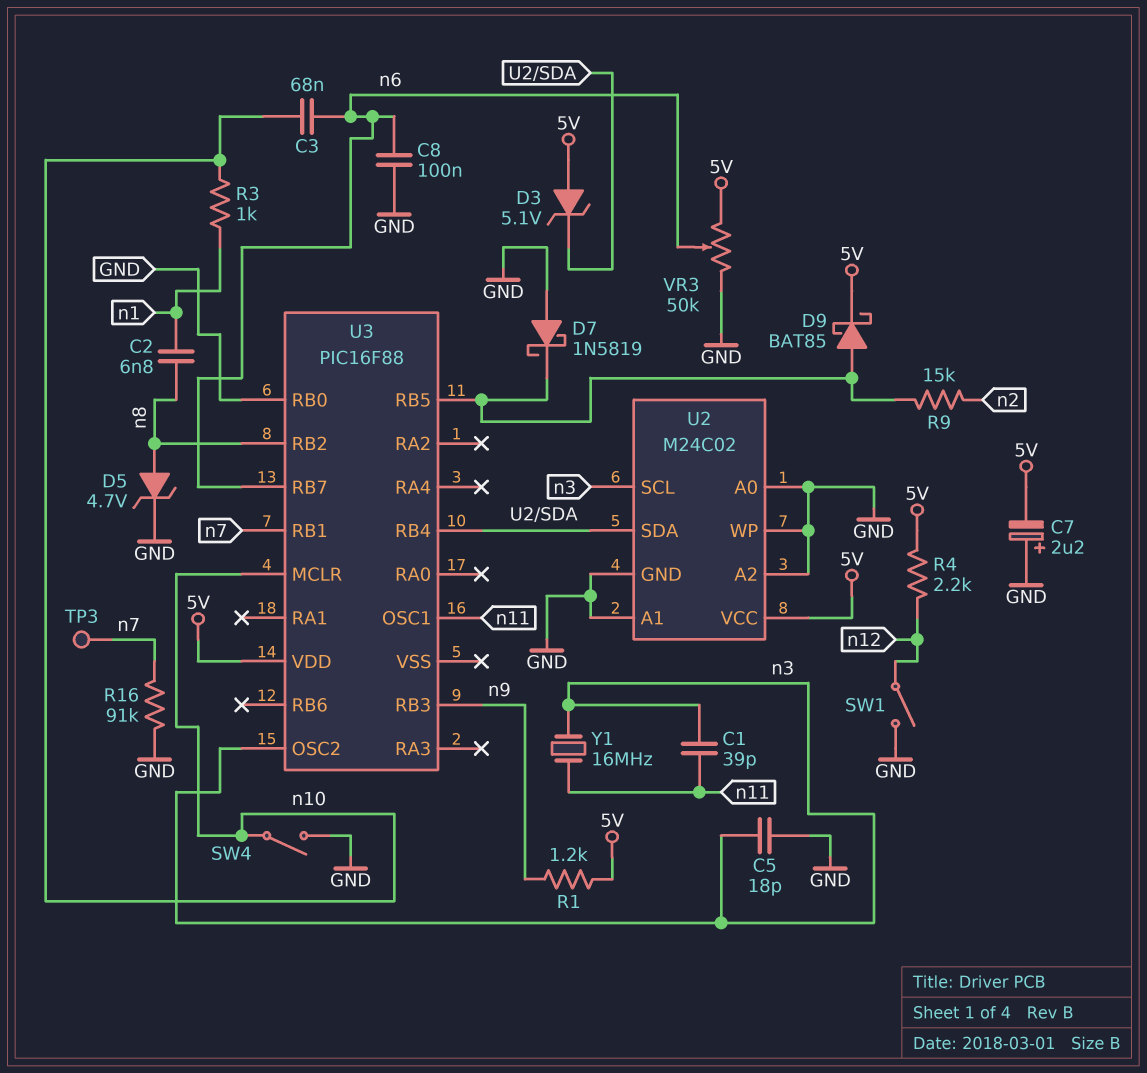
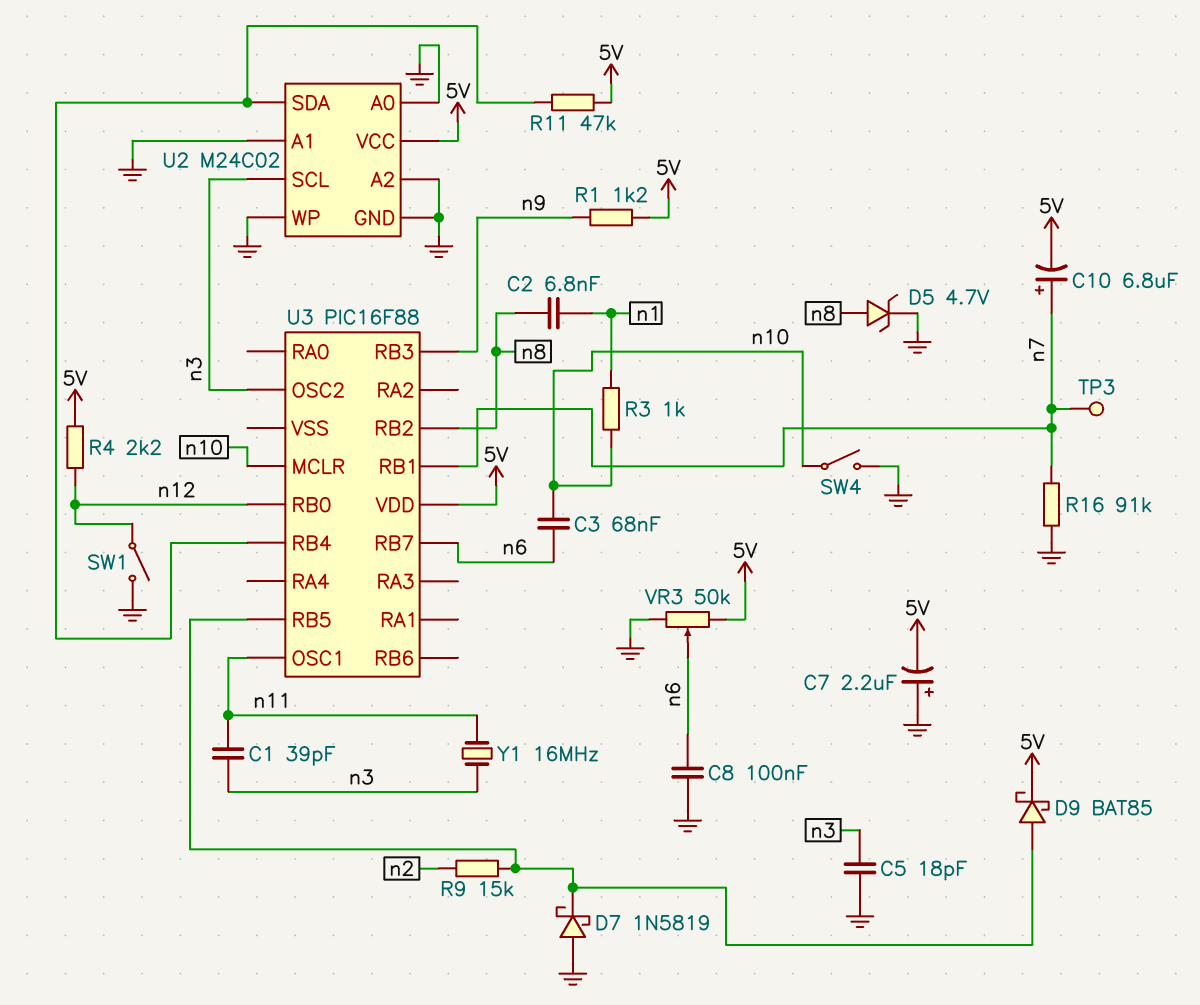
C10: none -> 6.8uF (plus n7, minus 5V)
D3: zener 5.1V (A 5V, K U2/SDA) -> none
R11: none -> 47k (5V, U2/SDA)
U3 pin RB0: GND -> n12

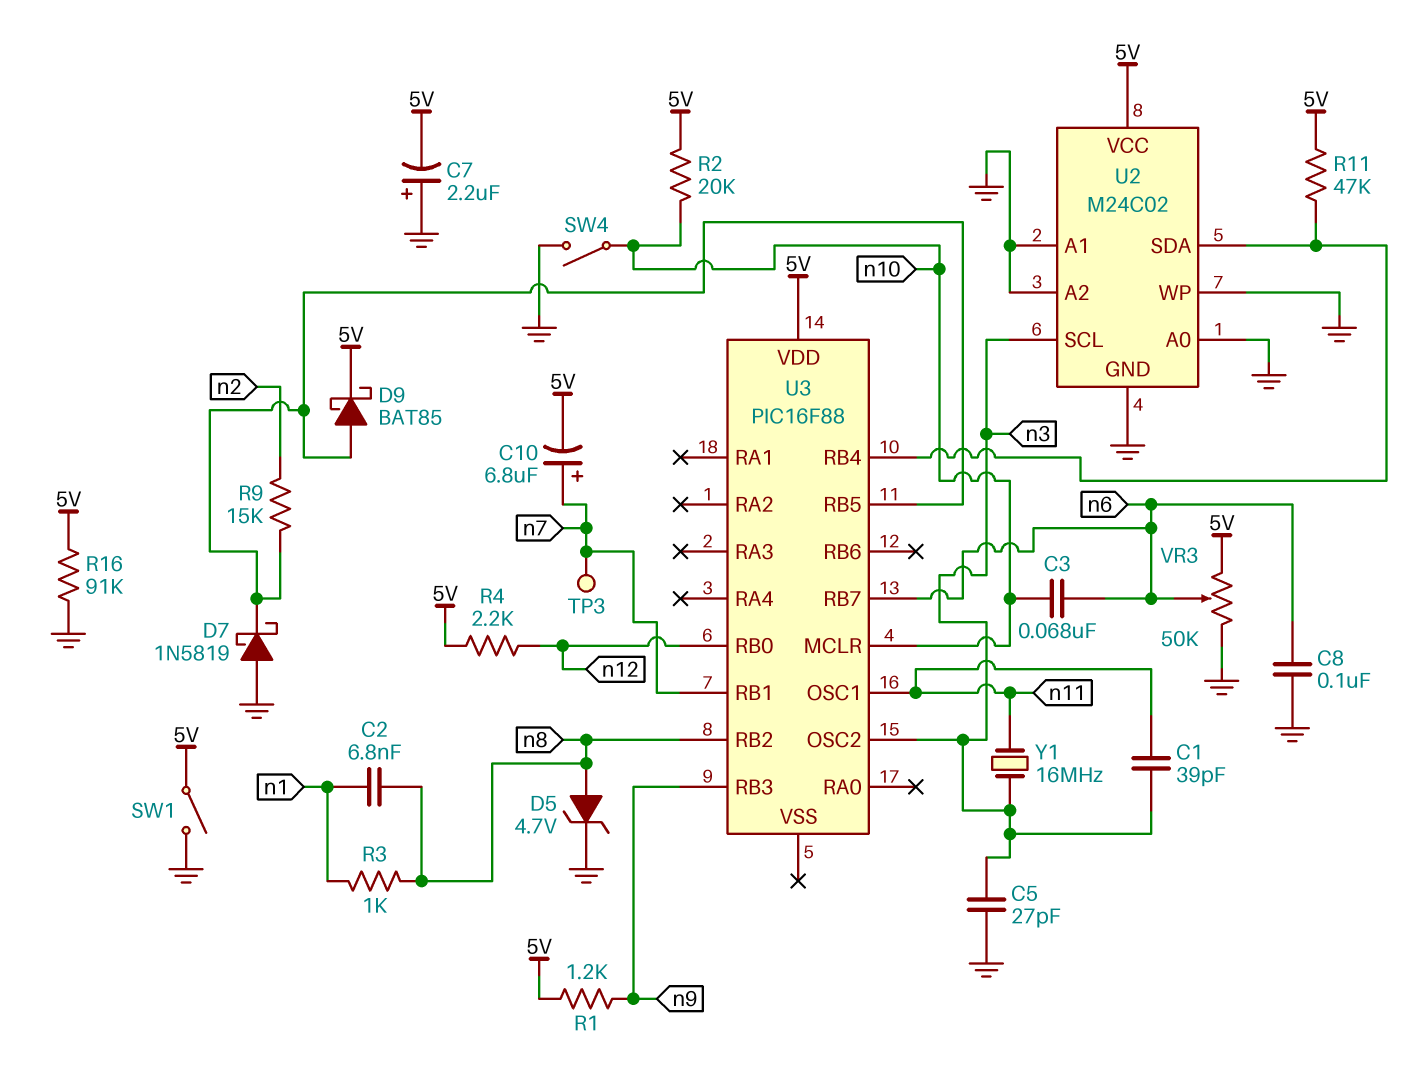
C5: 18pF (GND, n3) -> 27pF (GND, n3)
R2: none -> 20k (5V, n10)
R3: 1k (n1, n10) -> 1k (n1, n8)
R16: 91k (GND, n7) -> 91k (5V, GND)
SW1: switch (GND, n12) -> switch (5V, GND)

